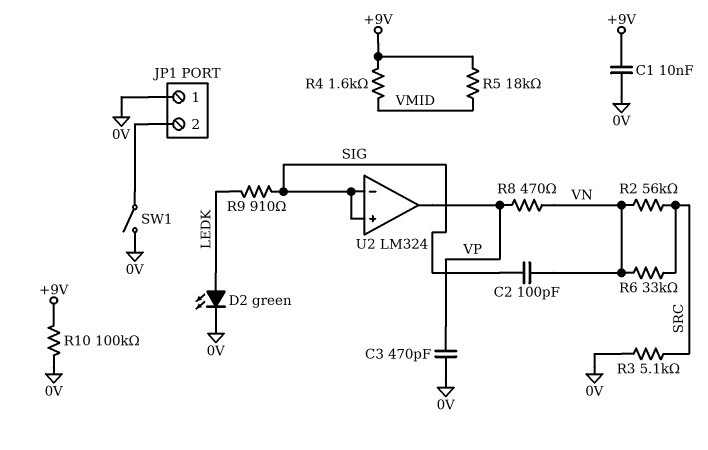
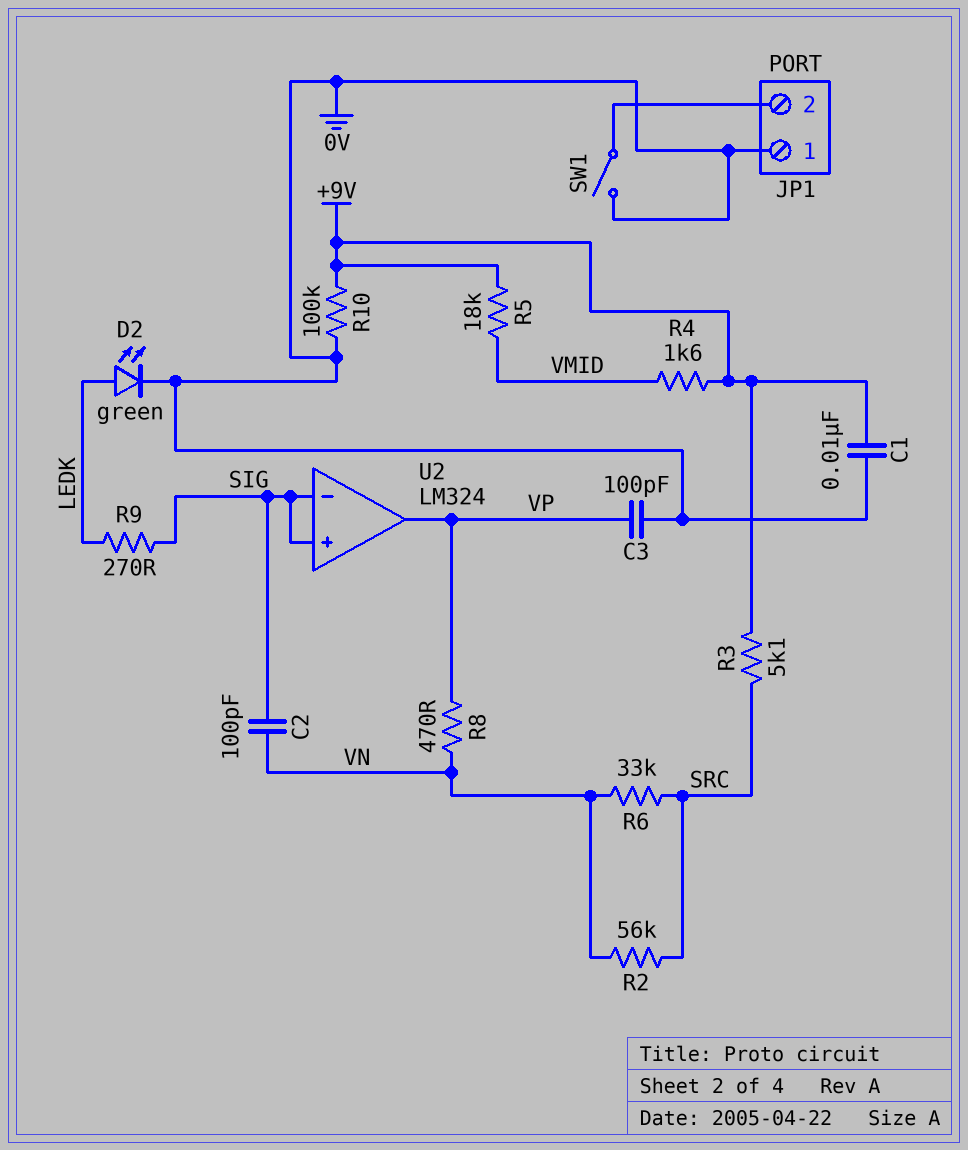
C3: 470pF (0V, VP) -> 100pF (0V, VP)
R3: 5.1k (0V, SRC) -> 5.1k (+9V, SRC)
R9: 910 (LEDK, SIG) -> 270 (LEDK, SIG)

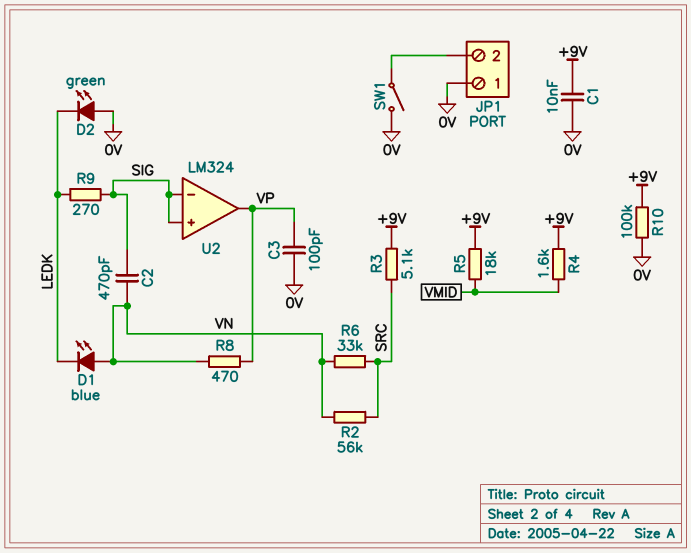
C2: 100pF (SIG, VN) -> 470pF (SIG, VN)
D1: none -> LED blue (A VN, K LEDK)
D2: LED green (A LEDK, K 0V) -> LED green (A 0V, K LEDK)

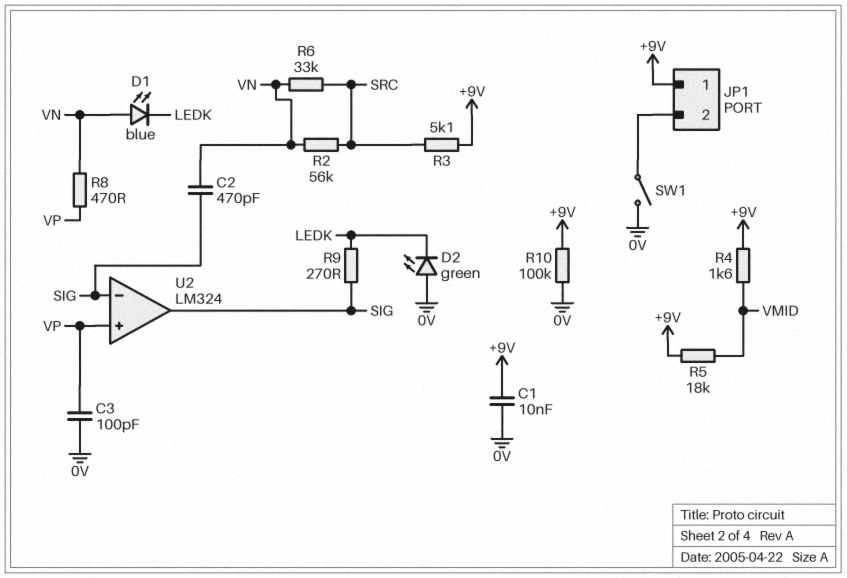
JP1 pin 1: 0V -> +9V
U2 pin in+: SIG -> VP
U2 pin out: VP -> SIG

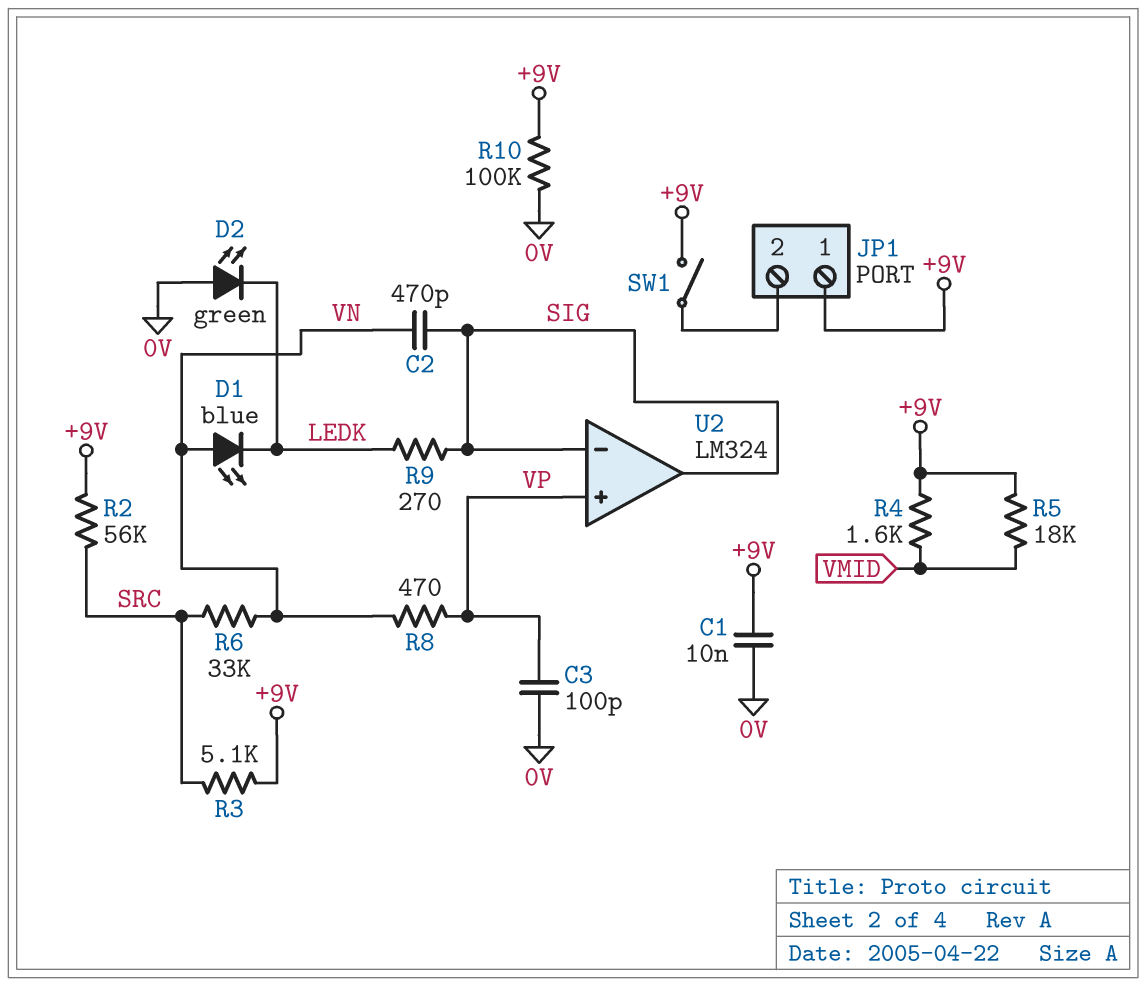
R2: 56k (SRC, VN) -> 56k (+9V, SRC)
SW1: switch (0V, JP1/2) -> switch (+9V, JP1/2)

